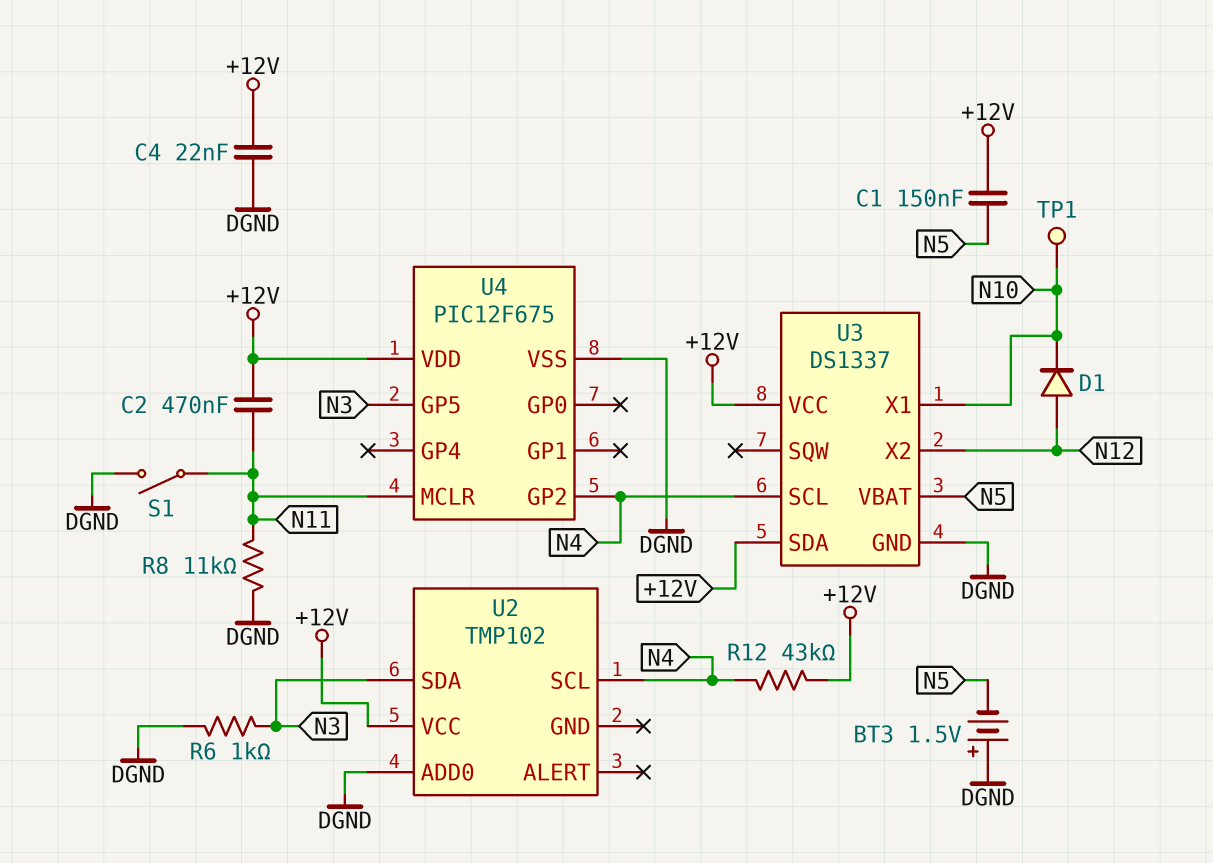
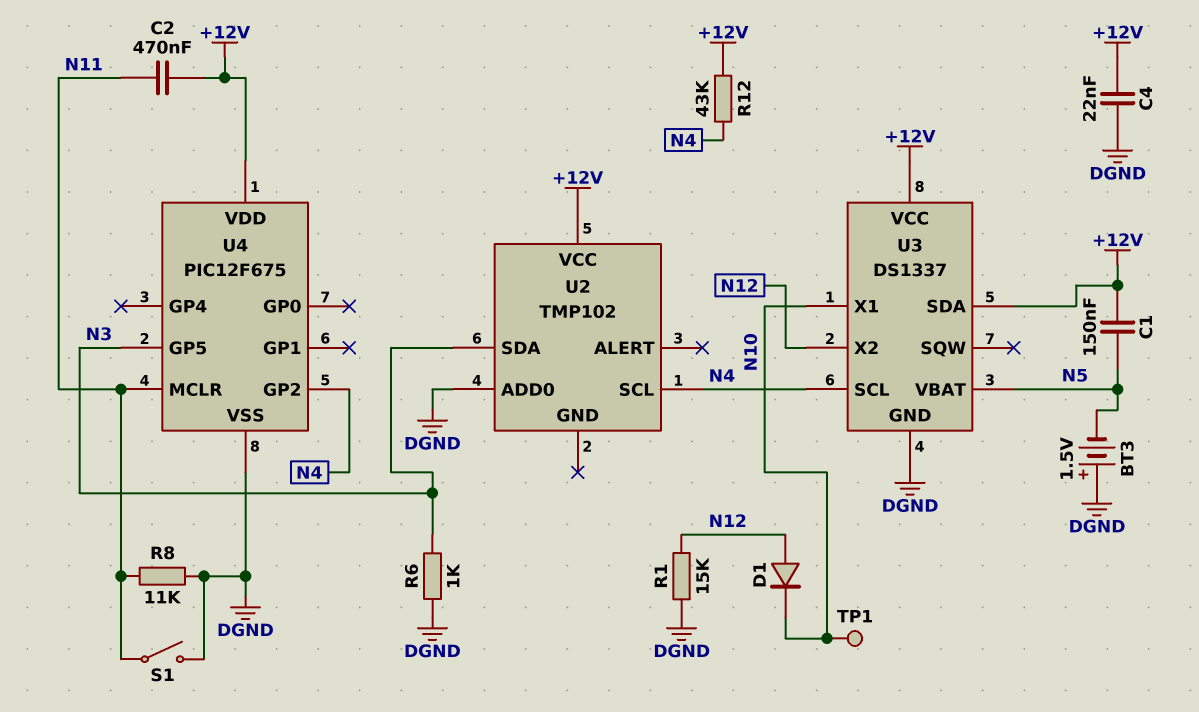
R1: none -> 15k (DGND, N12)

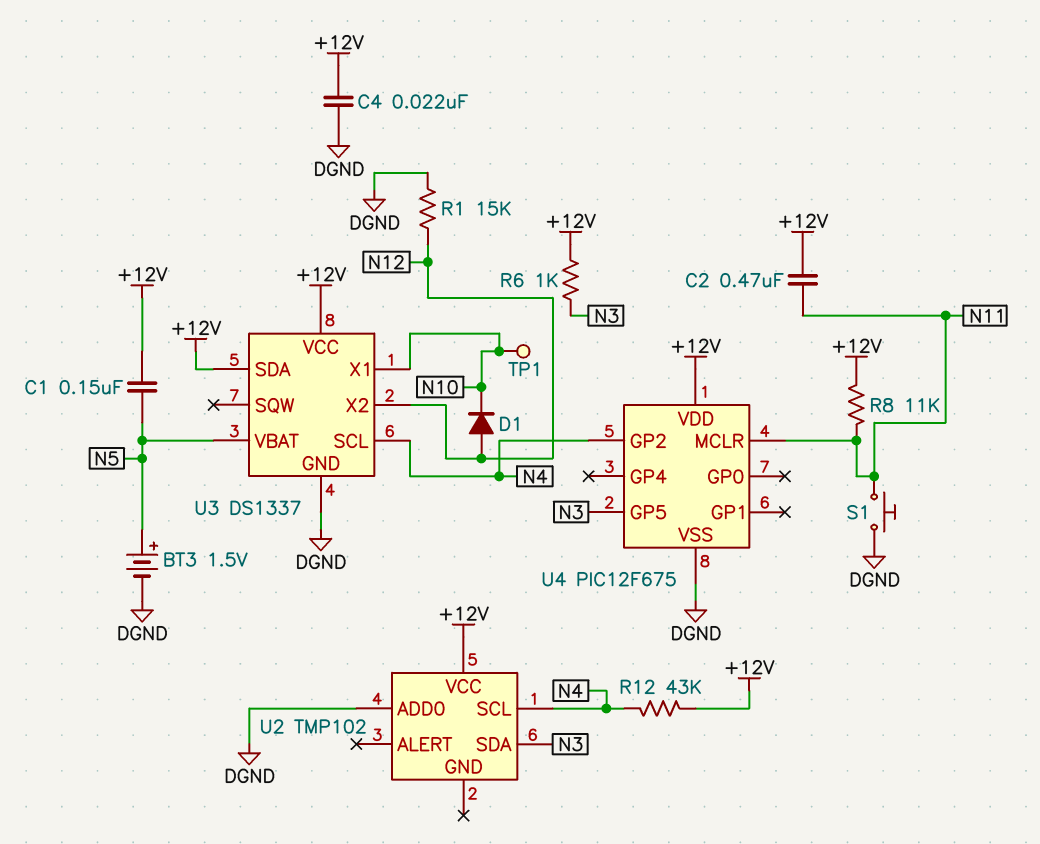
BT3: 1.5V (plus DGND, minus N5) -> 1.5V (plus N5, minus DGND)
R6: 1k (DGND, N3) -> 1k (+12V, N3)
R8: 11k (DGND, N11) -> 11k (+12V, N11)
S1: switch (DGND, N11) -> button (DGND, N11)

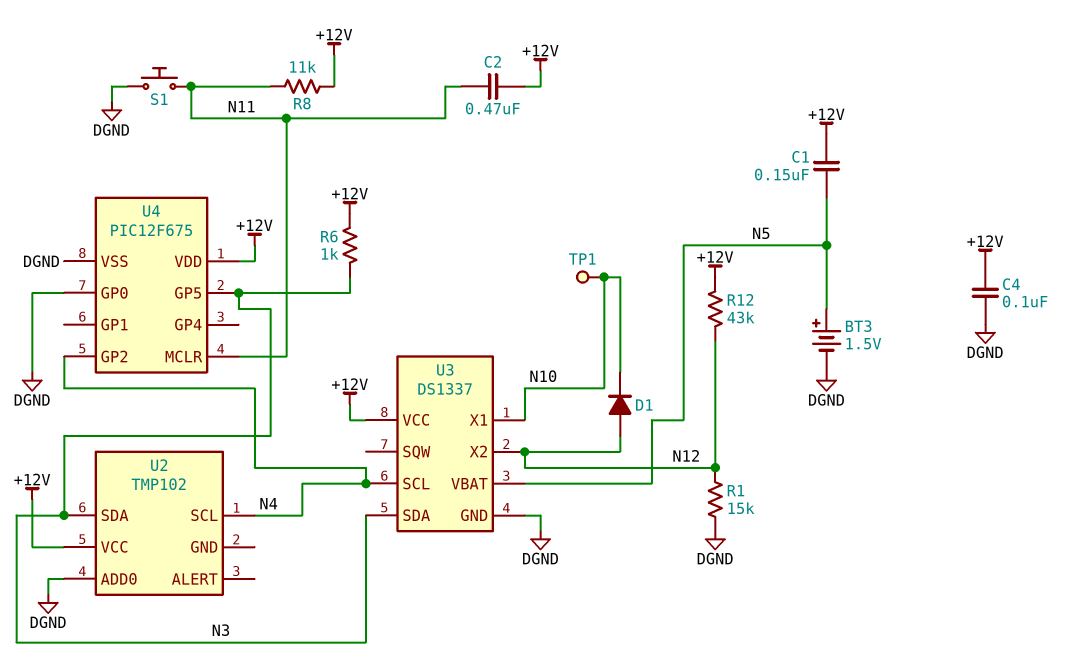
C4: 22nF (+12V, DGND) -> 100nF (+12V, DGND)
R12: 43k (+12V, N4) -> 43k (+12V, N12)
U3 pin SDA: +12V -> N3
U4 pin GP0: none -> DGND

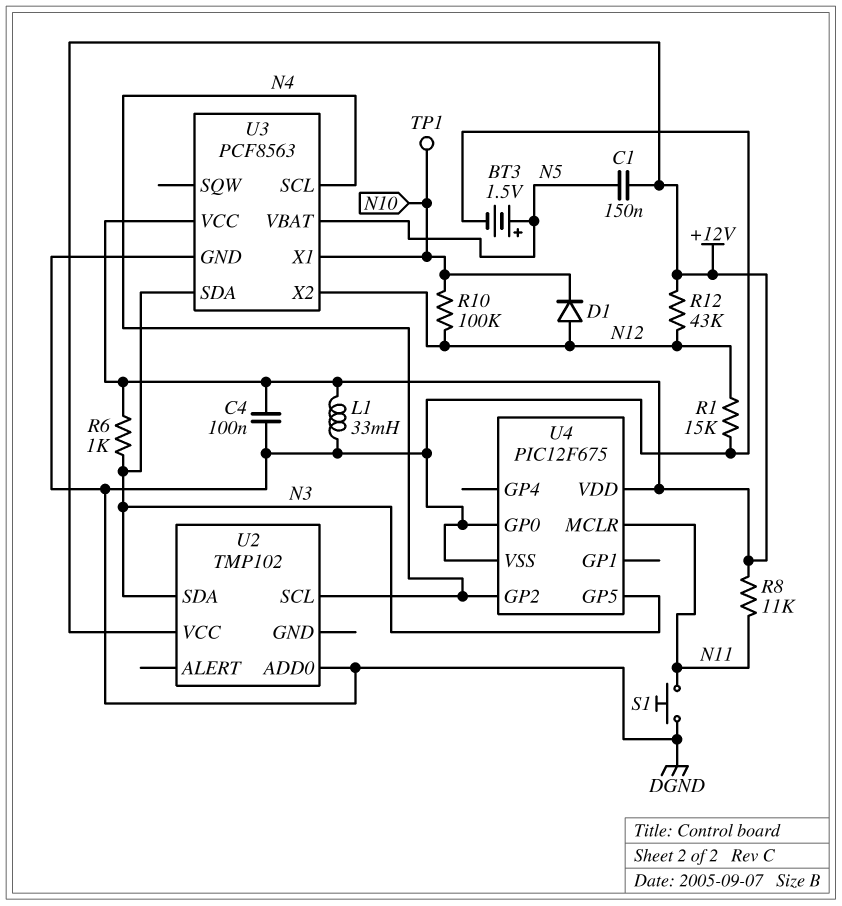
C2: 470nF (+12V, N11) -> none
L1: none -> 33mH (+12V, DGND)
R10: none -> 100k (N10, N12)
U3: DS1337 -> PCF8563

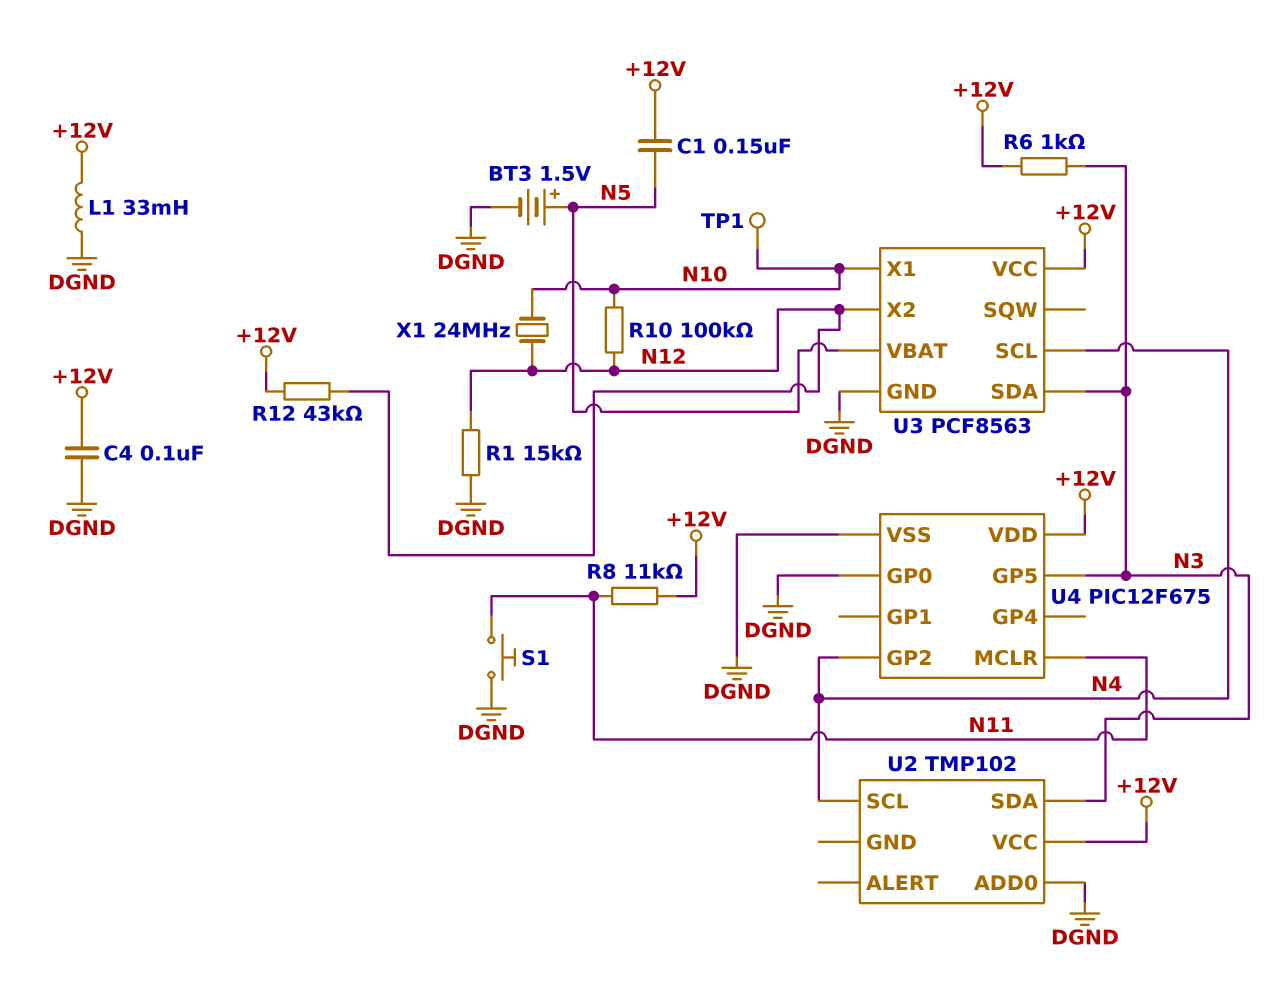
D1: diode (A N12, K N10) -> none
X1: none -> 24MHz (N10, N12)

